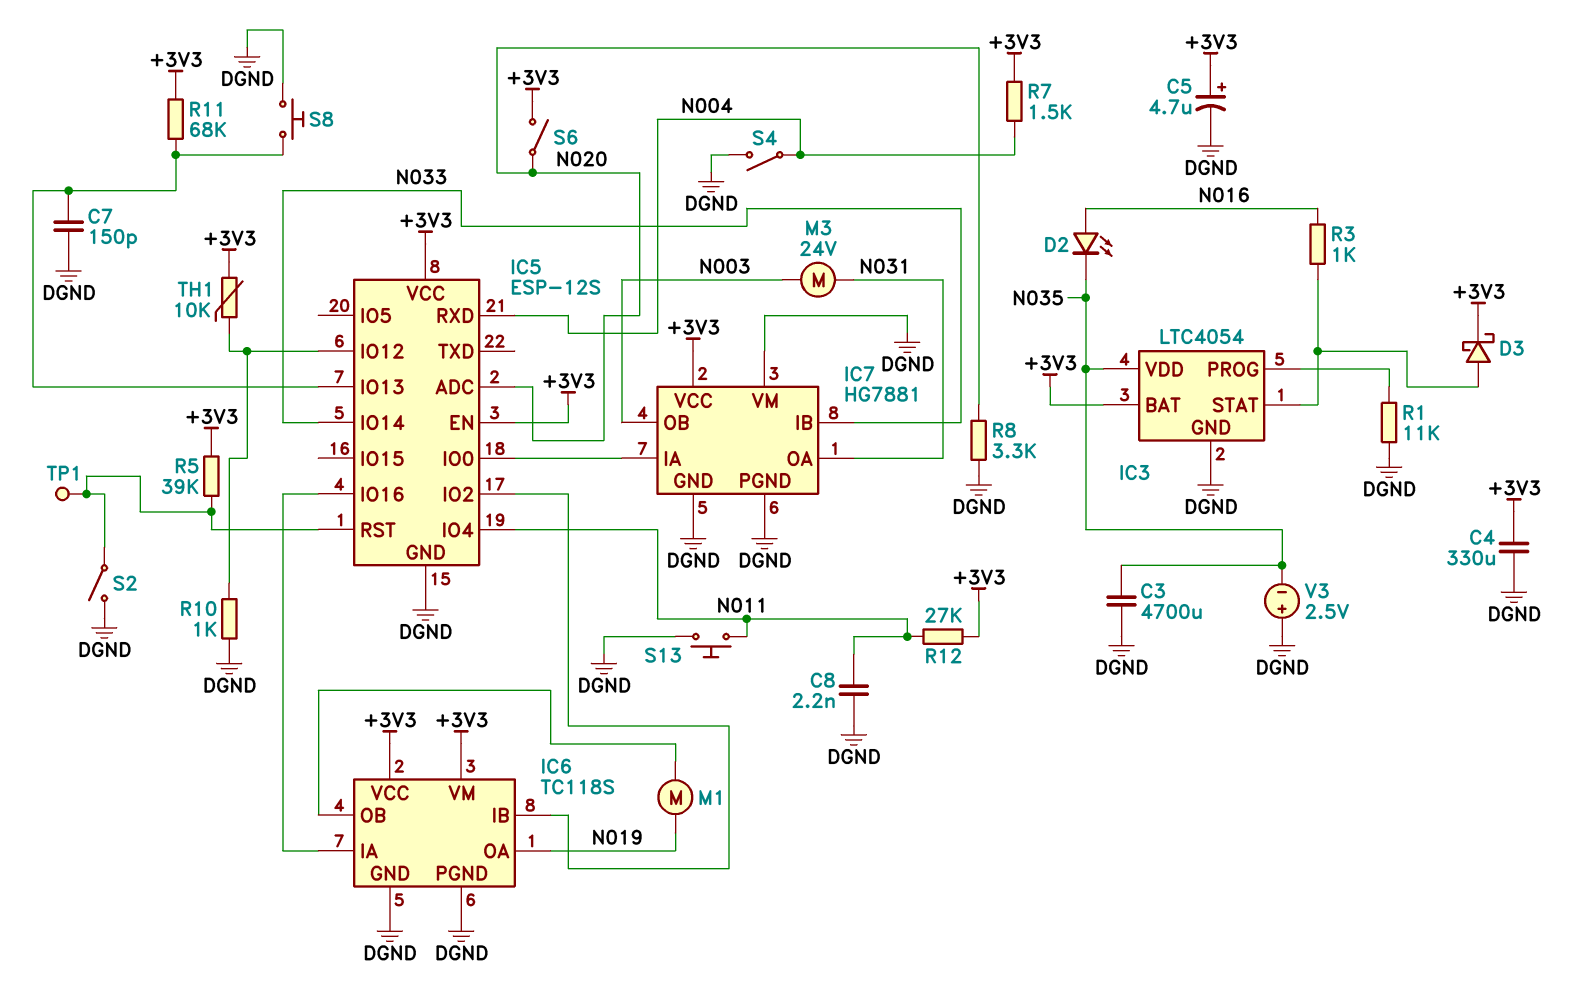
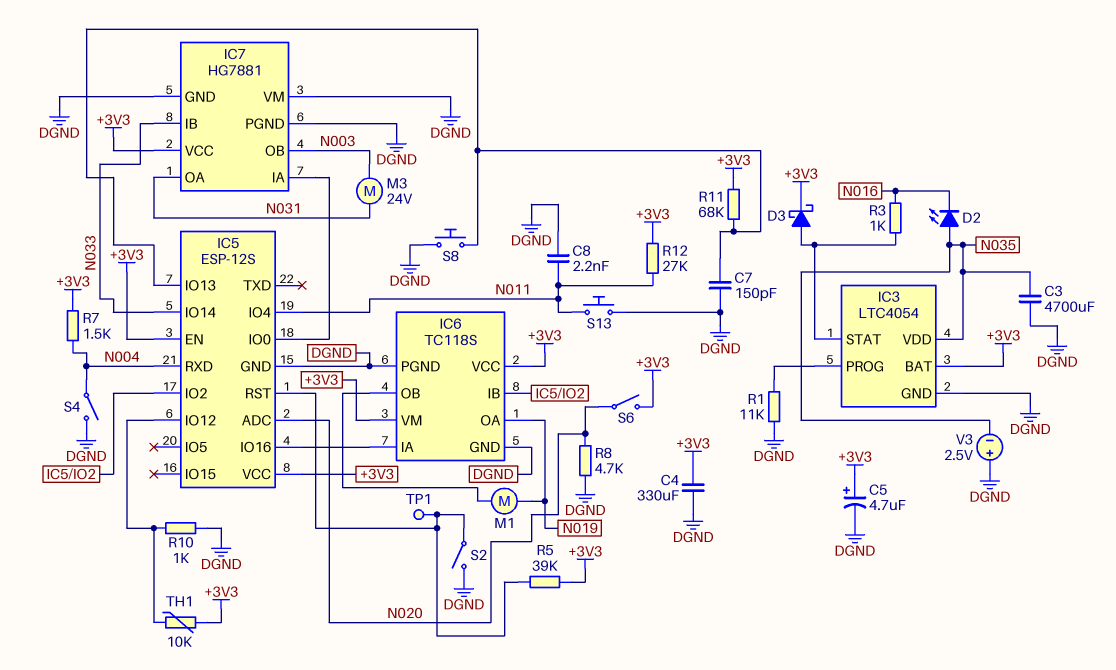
D2: LED (A N016, K N035) -> LED (A N035, K N016)
R8: 3.3k (DGND, N020) -> 4.7k (DGND, N020)

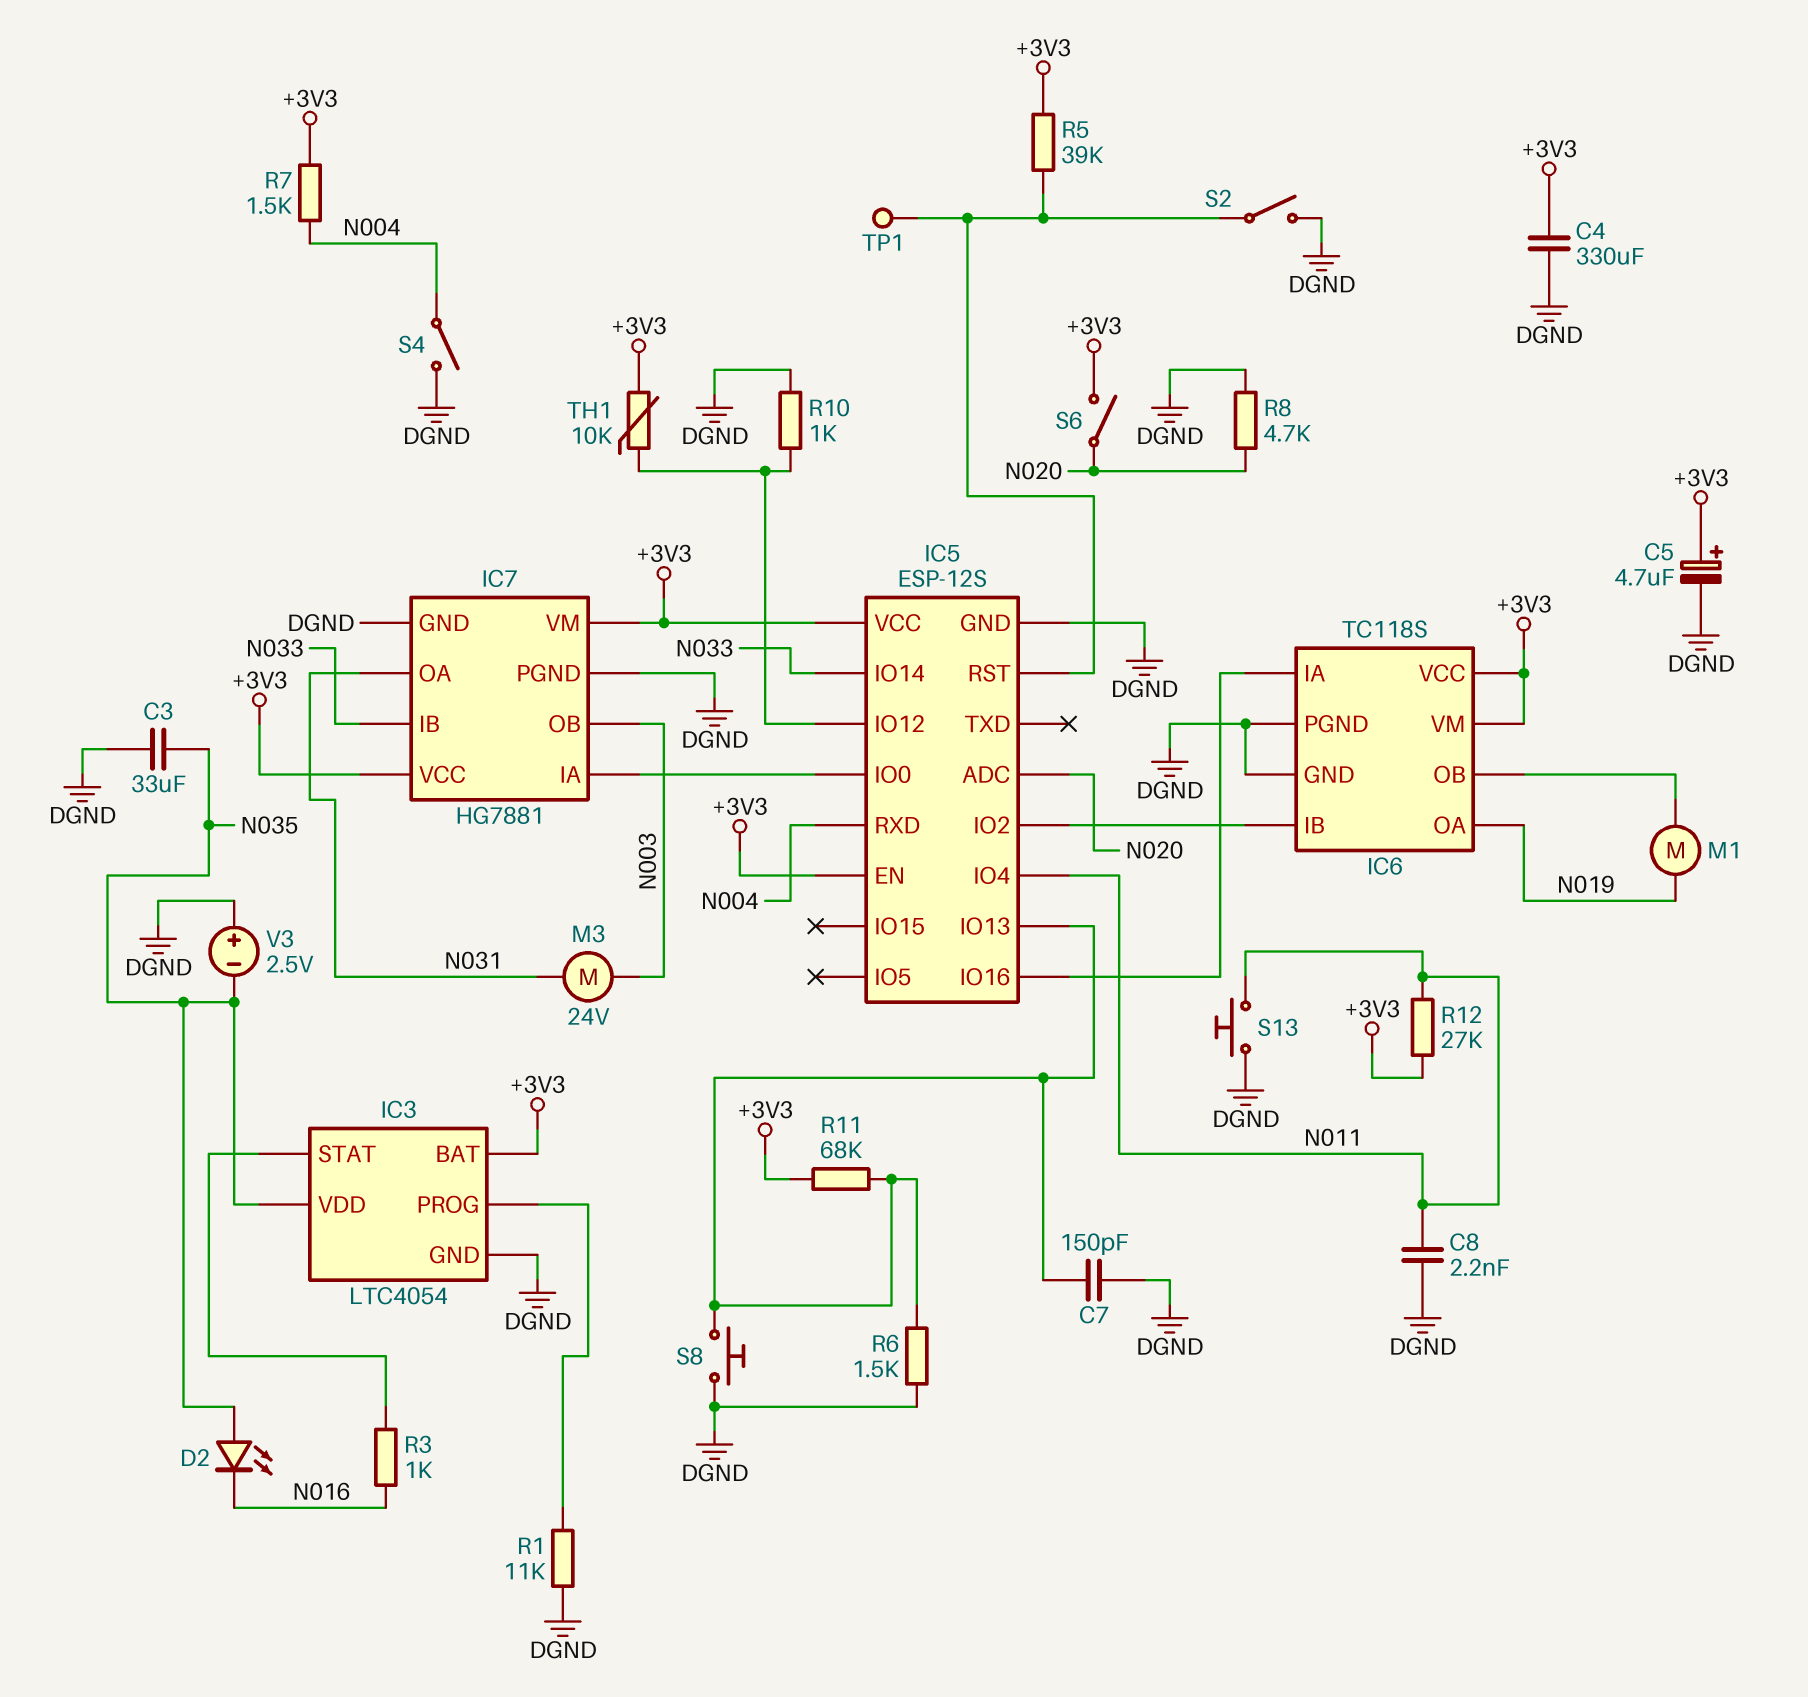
C3: 4700uF (DGND, N035) -> 33uF (DGND, N035)
D3: schottky (A IC3/STAT, K +3V3) -> none
IC7 pin VM: DGND -> +3V3
R6: none -> 1.5k (DGND, IC5/IO13)

